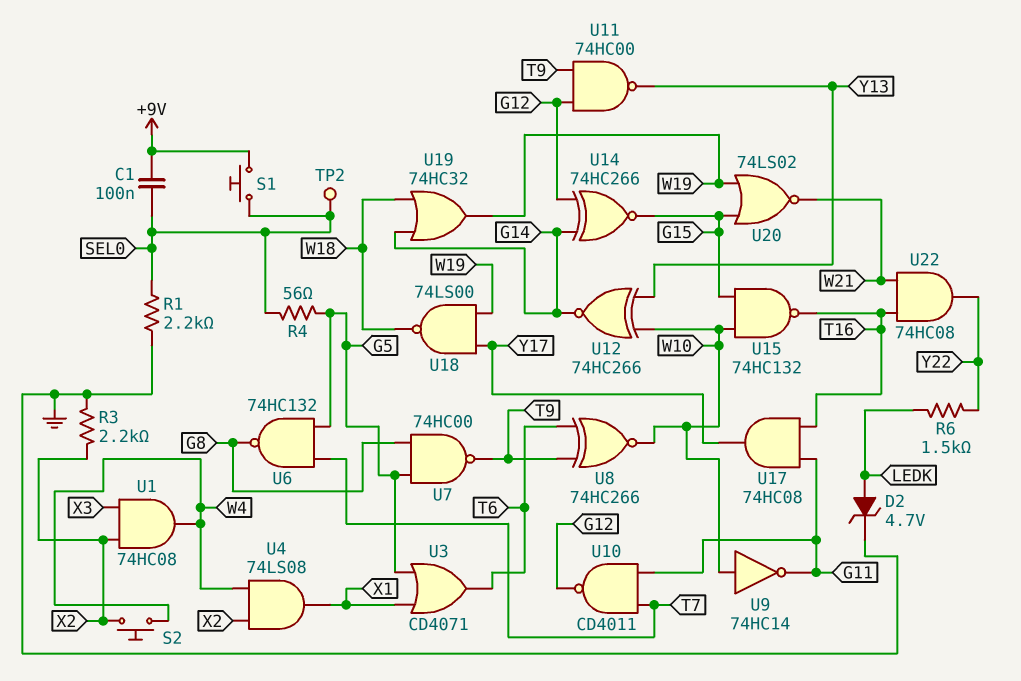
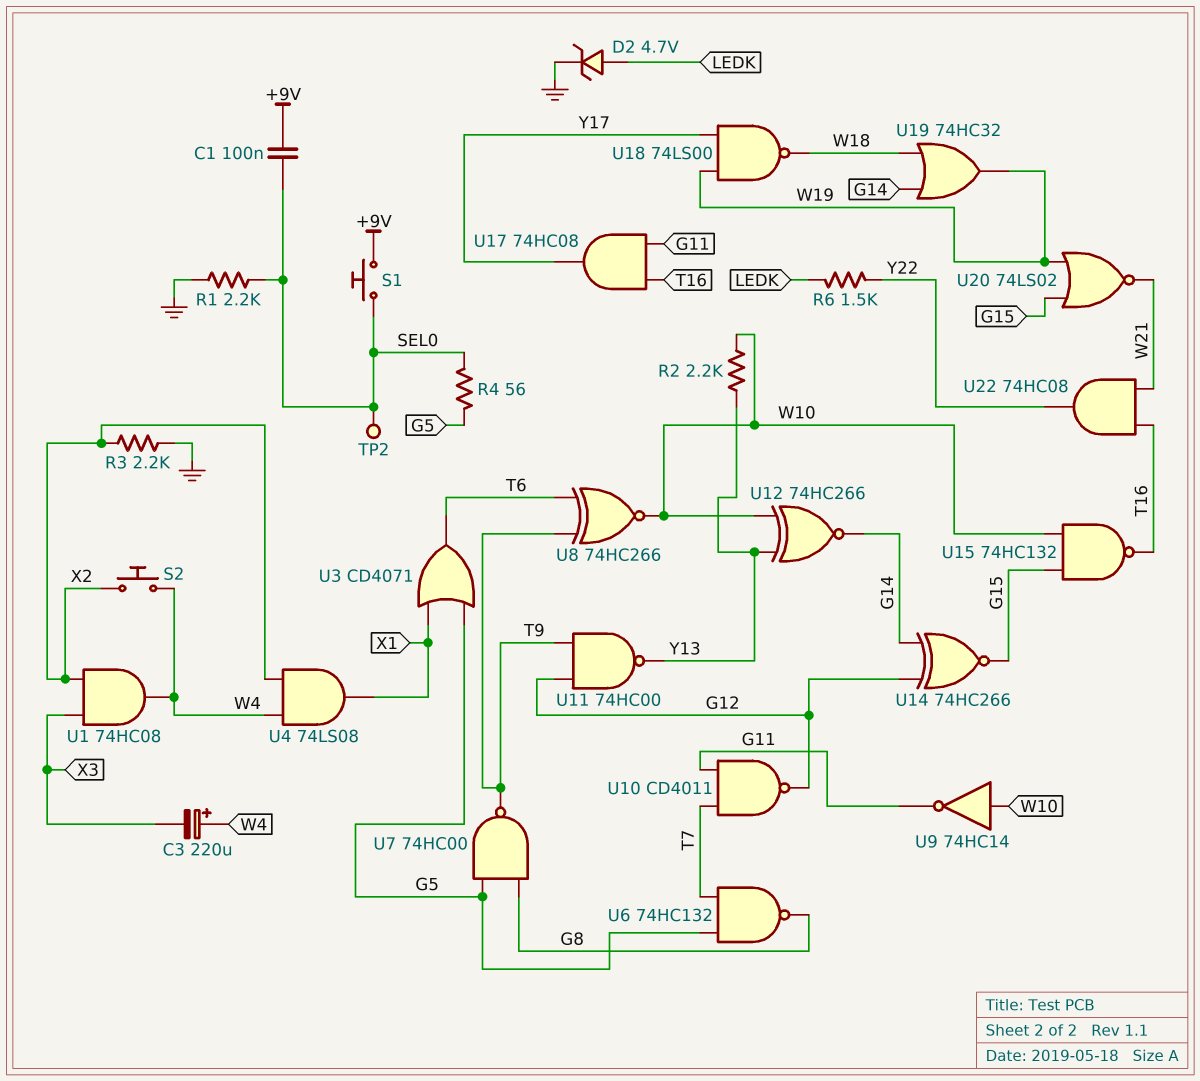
C3: none -> 220uF (plus W4, minus X3)
R2: none -> 2.2k (W10, Y13)

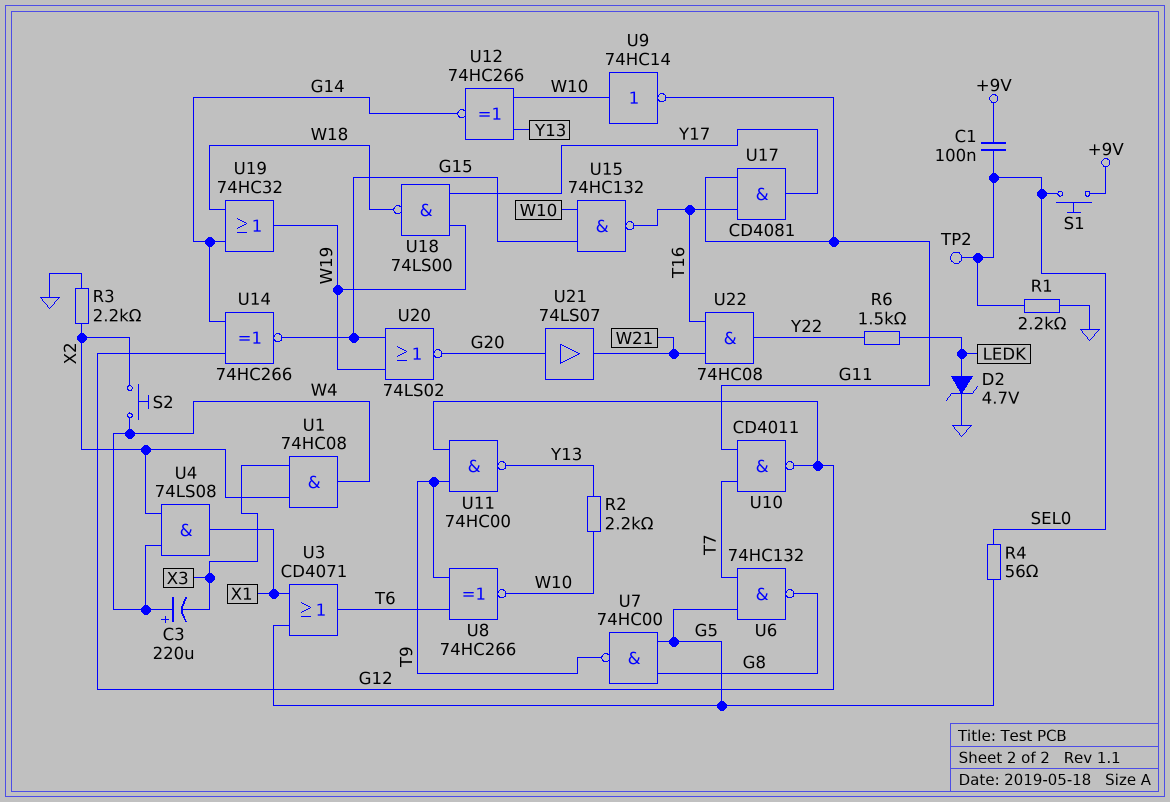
U17: AND 74HC08 (in G11, in T16, out Y17) -> AND CD4081 (in G11, in T16, out Y17)
U20: NOR 74LS02 (in G15, in W19, out W21) -> NOR 74LS02 (in G15, in W19, out G20)
U21: none -> buffer 74LS07 (in G20, out W21)

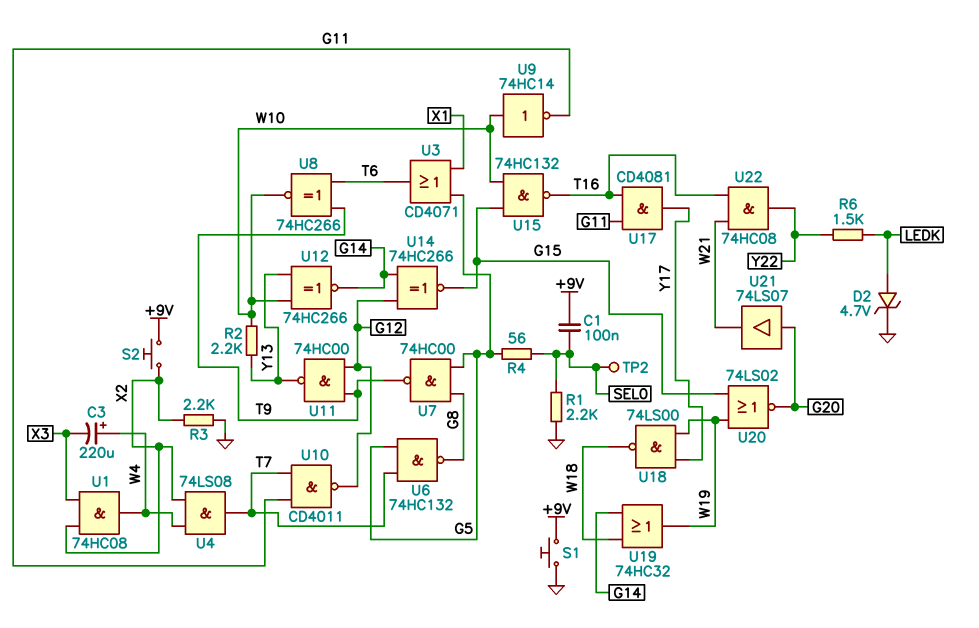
S1: button (+9V, SEL0) -> button (+9V, GND)
S2: button (W4, X2) -> button (+9V, X2)
U4: AND 74LS08 (in W4, in X2, out X1) -> AND 74LS08 (in W4, in X2, out T7)

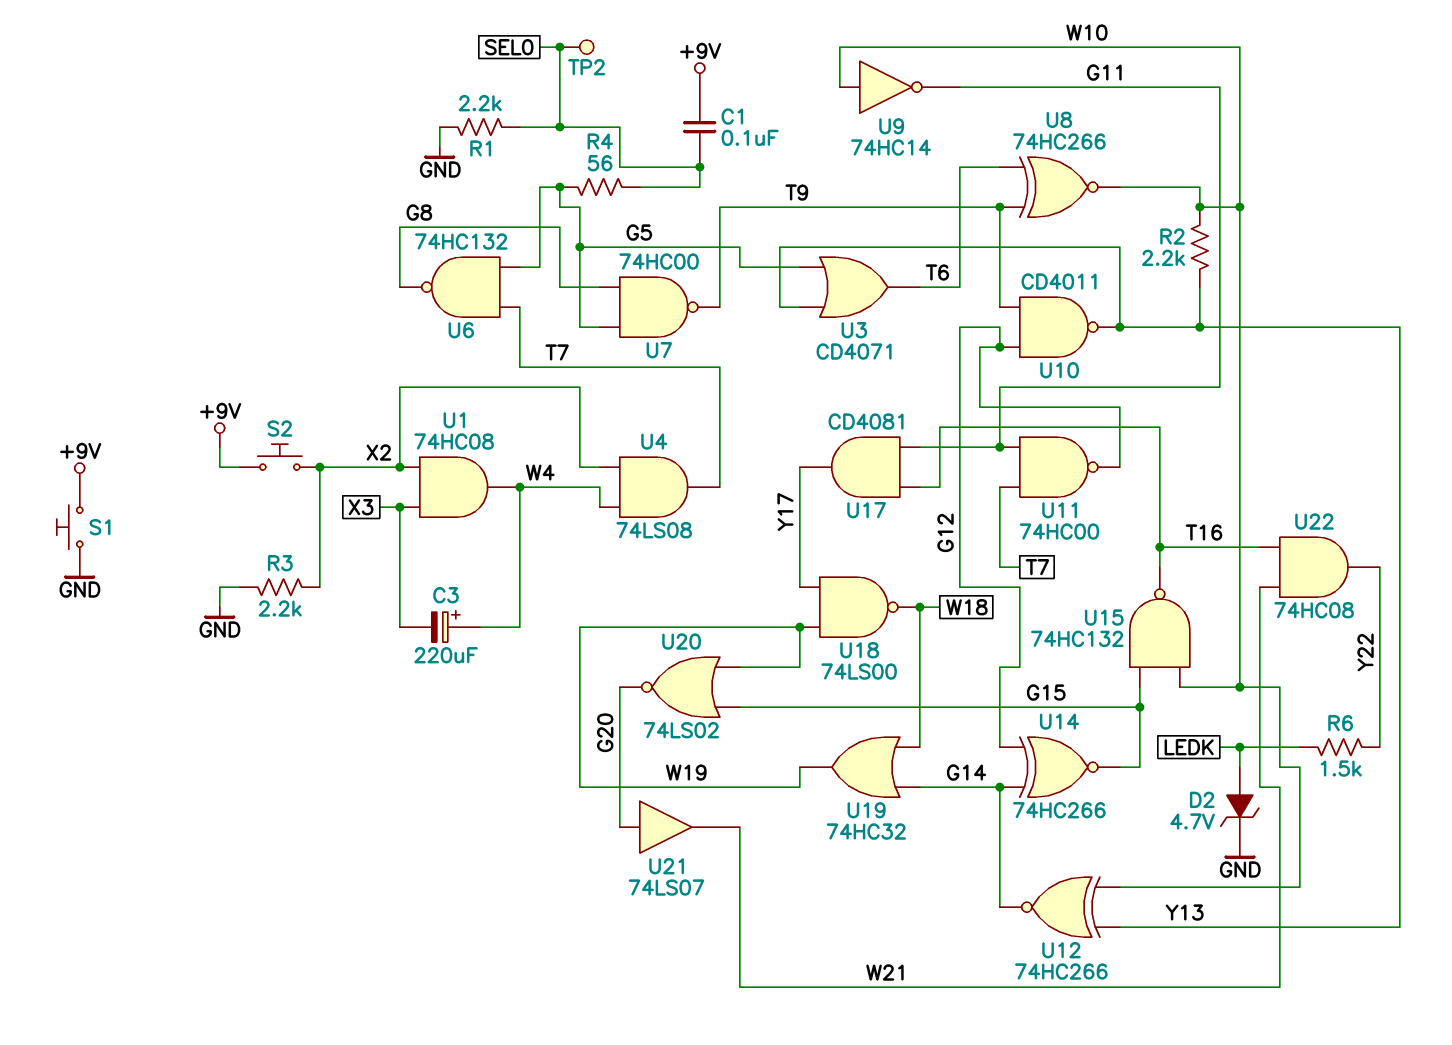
U3: OR CD4071 (in G5, in X1, out T6) -> OR CD4071 (in G5, in Y13, out T6)
U10: NAND CD4011 (in G11, in T7, out G12) -> NAND CD4011 (in G12, in T9, out Y13)
U11: NAND 74HC00 (in G12, in T9, out Y13) -> NAND 74HC00 (in G11, in T7, out G12)

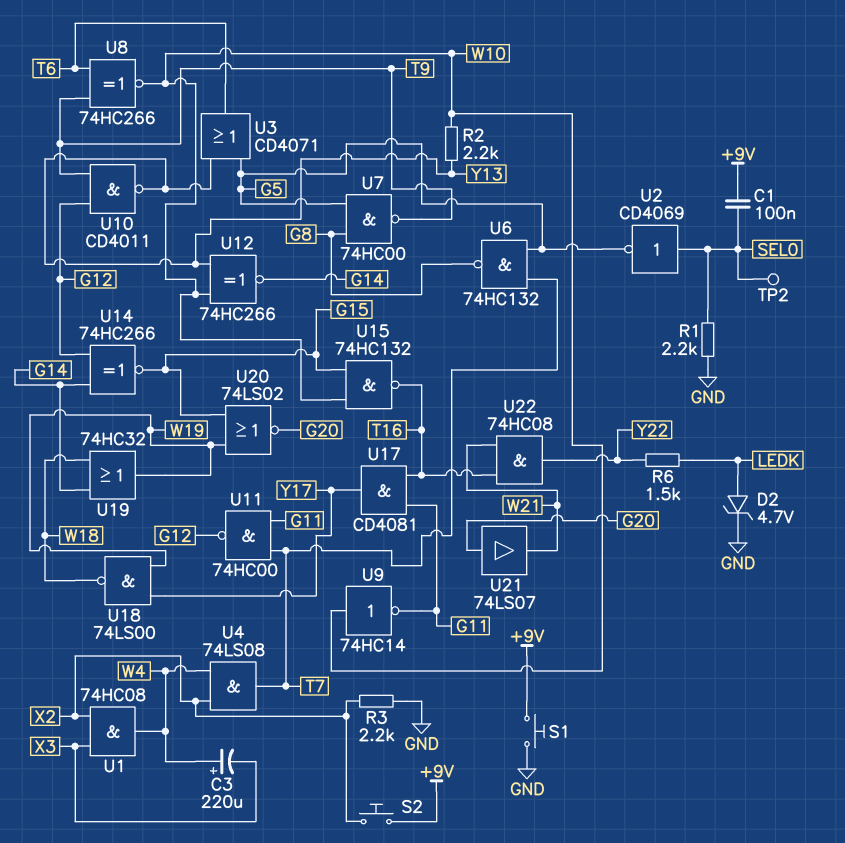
R4: 56 (G5, SEL0) -> none
U2: none -> NOT CD4069 (in SEL0, out G5)

